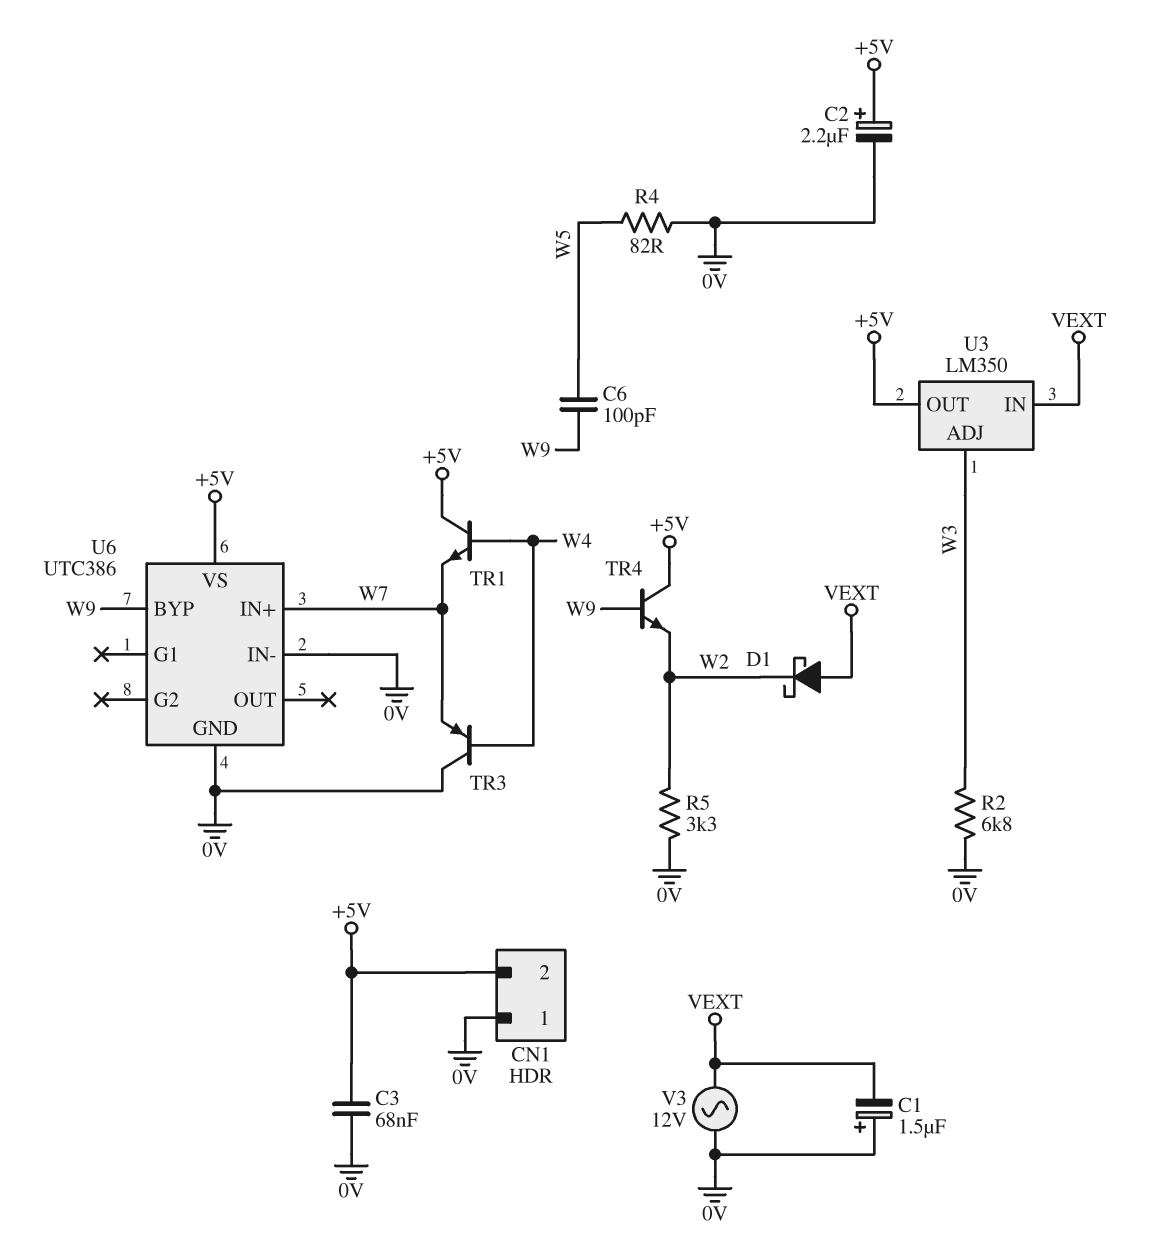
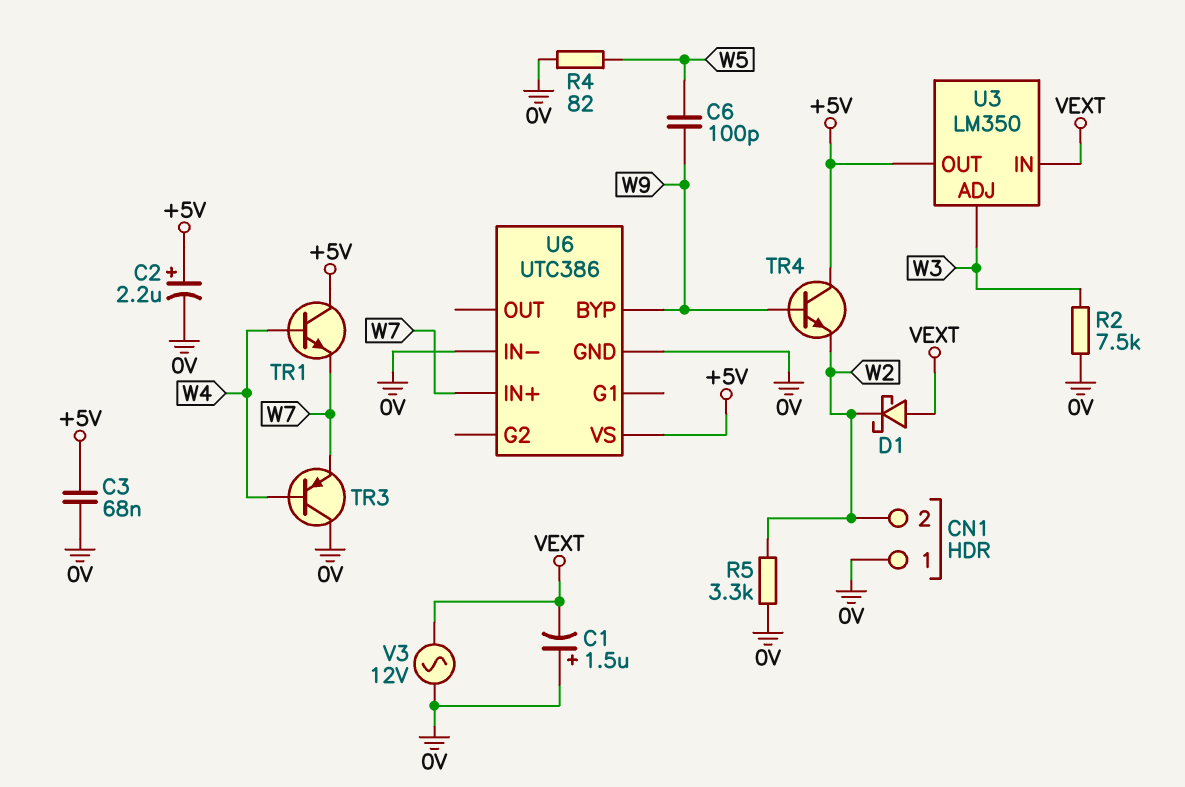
CN1 pin 2: +5V -> W2
R2: 6.8k (0V, W3) -> 7.5k (0V, W3)

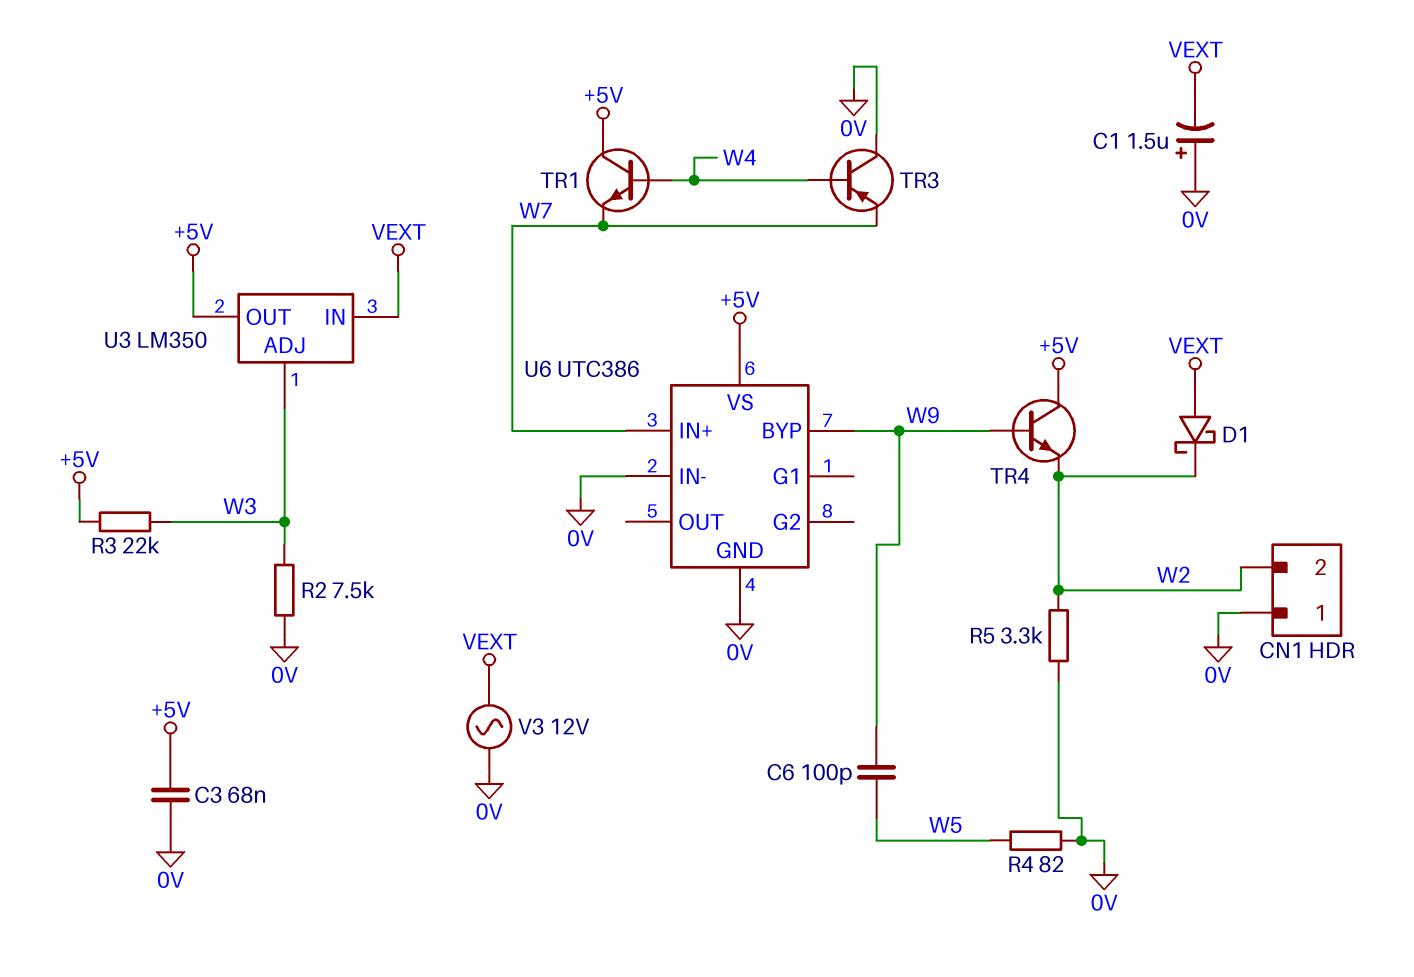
C2: 2.2uF (plus +5V, minus 0V) -> none
R3: none -> 22k (+5V, W3)

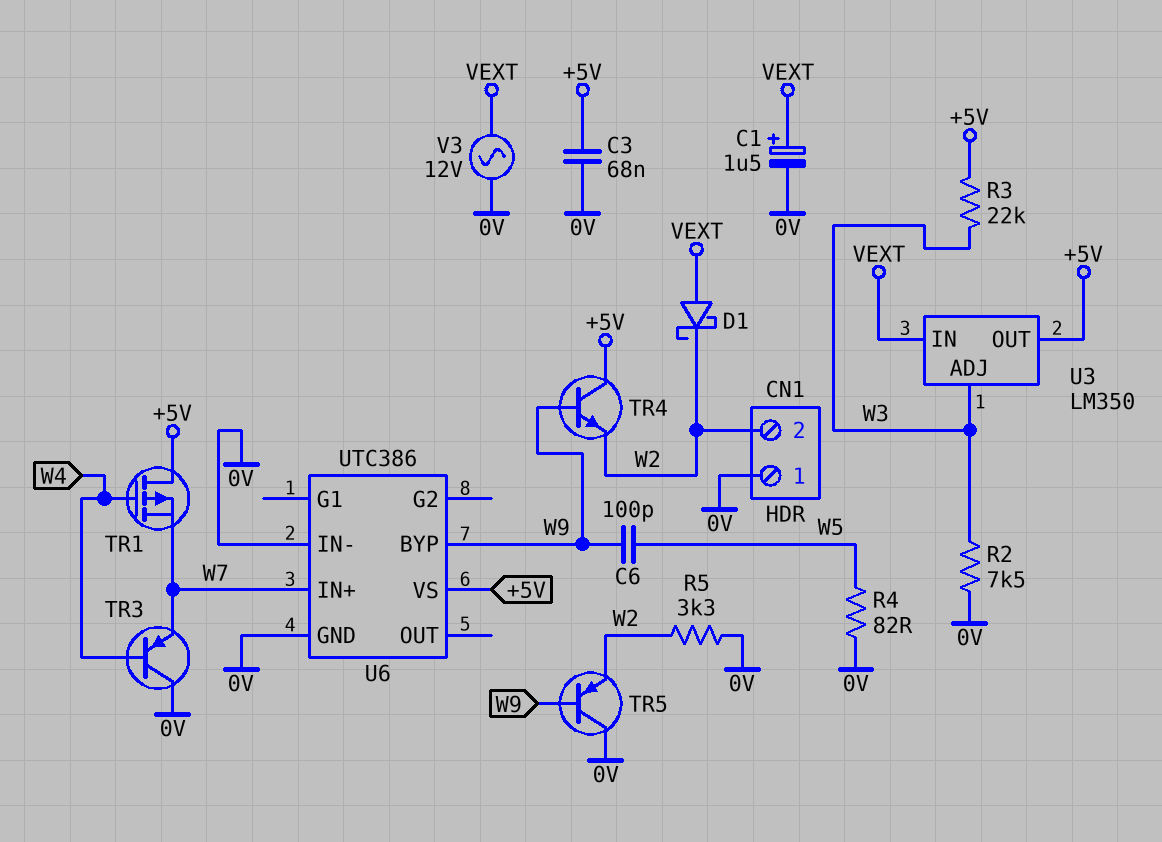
C1: 1.5uF (plus 0V, minus VEXT) -> 1.5uF (plus VEXT, minus 0V)
TR1: NPN (B W4, C +5V, E W7) -> PMOS (G W4, D +5V, S W7)
TR5: none -> PNP (B W9, C 0V, E W2)

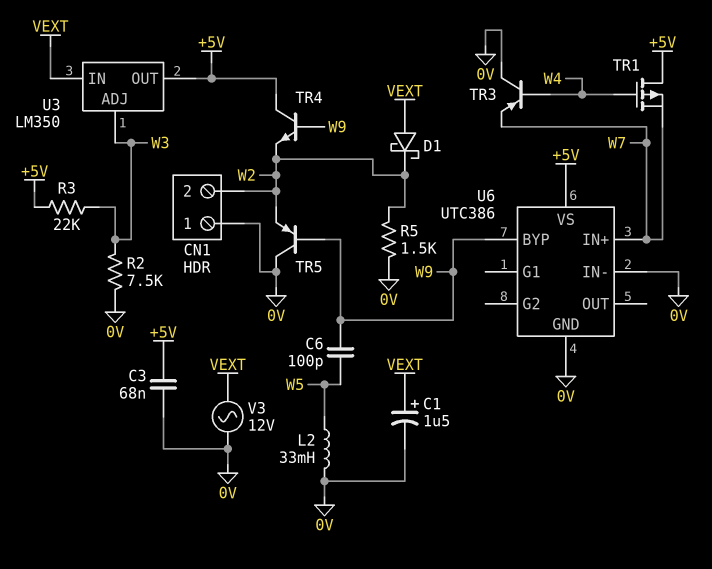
L2: none -> 33mH (0V, W5)
R4: 82 (0V, W5) -> none
R5: 3.3k (0V, W2) -> 1.5k (0V, W2)

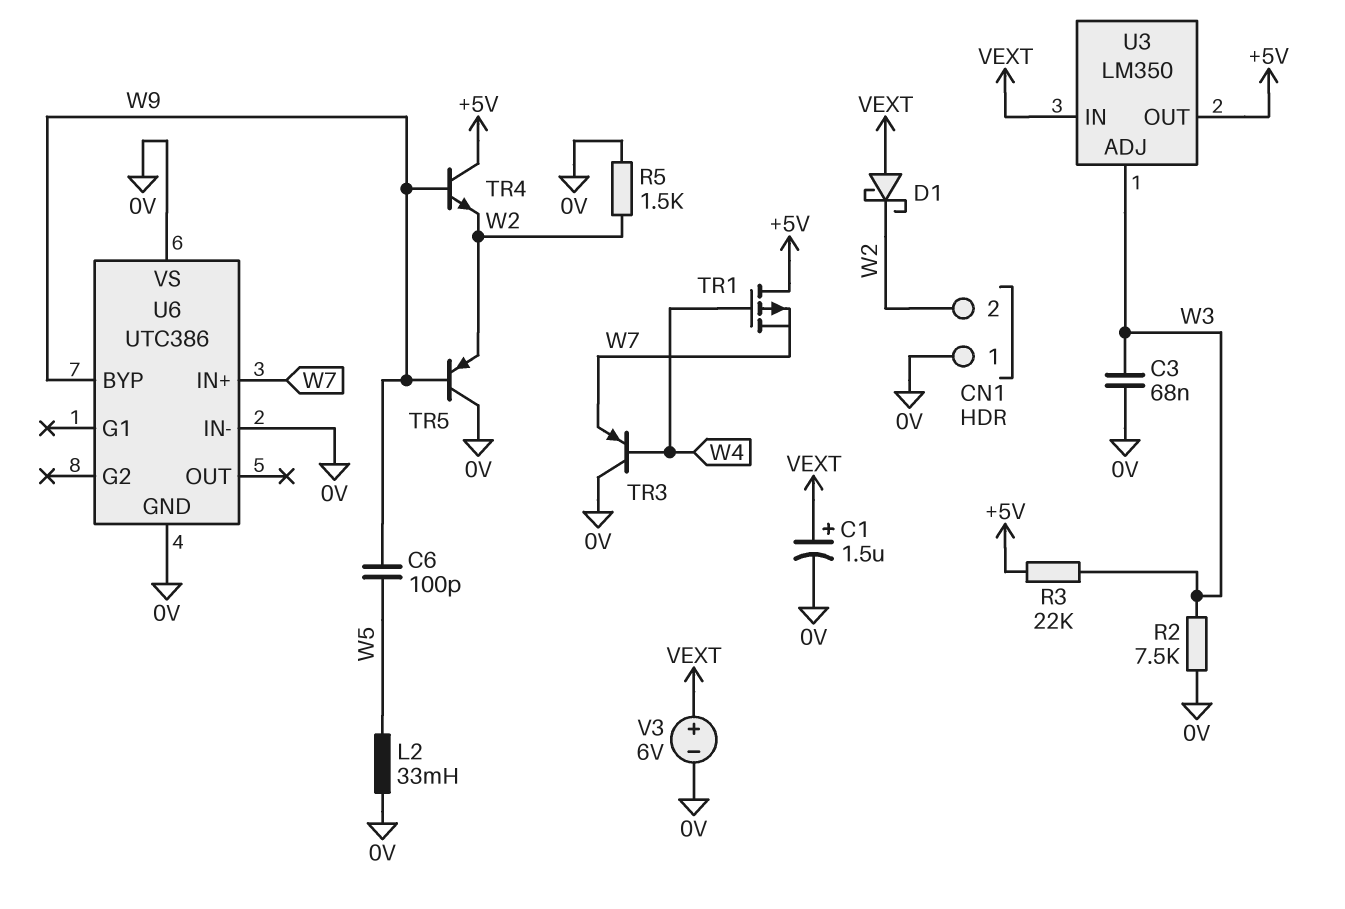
C3: 68nF (+5V, 0V) -> 68nF (0V, W3)
U6 pin VS: +5V -> 0V
V3: AC 12V (0V, VEXT) -> 6V (plus VEXT, minus 0V)

